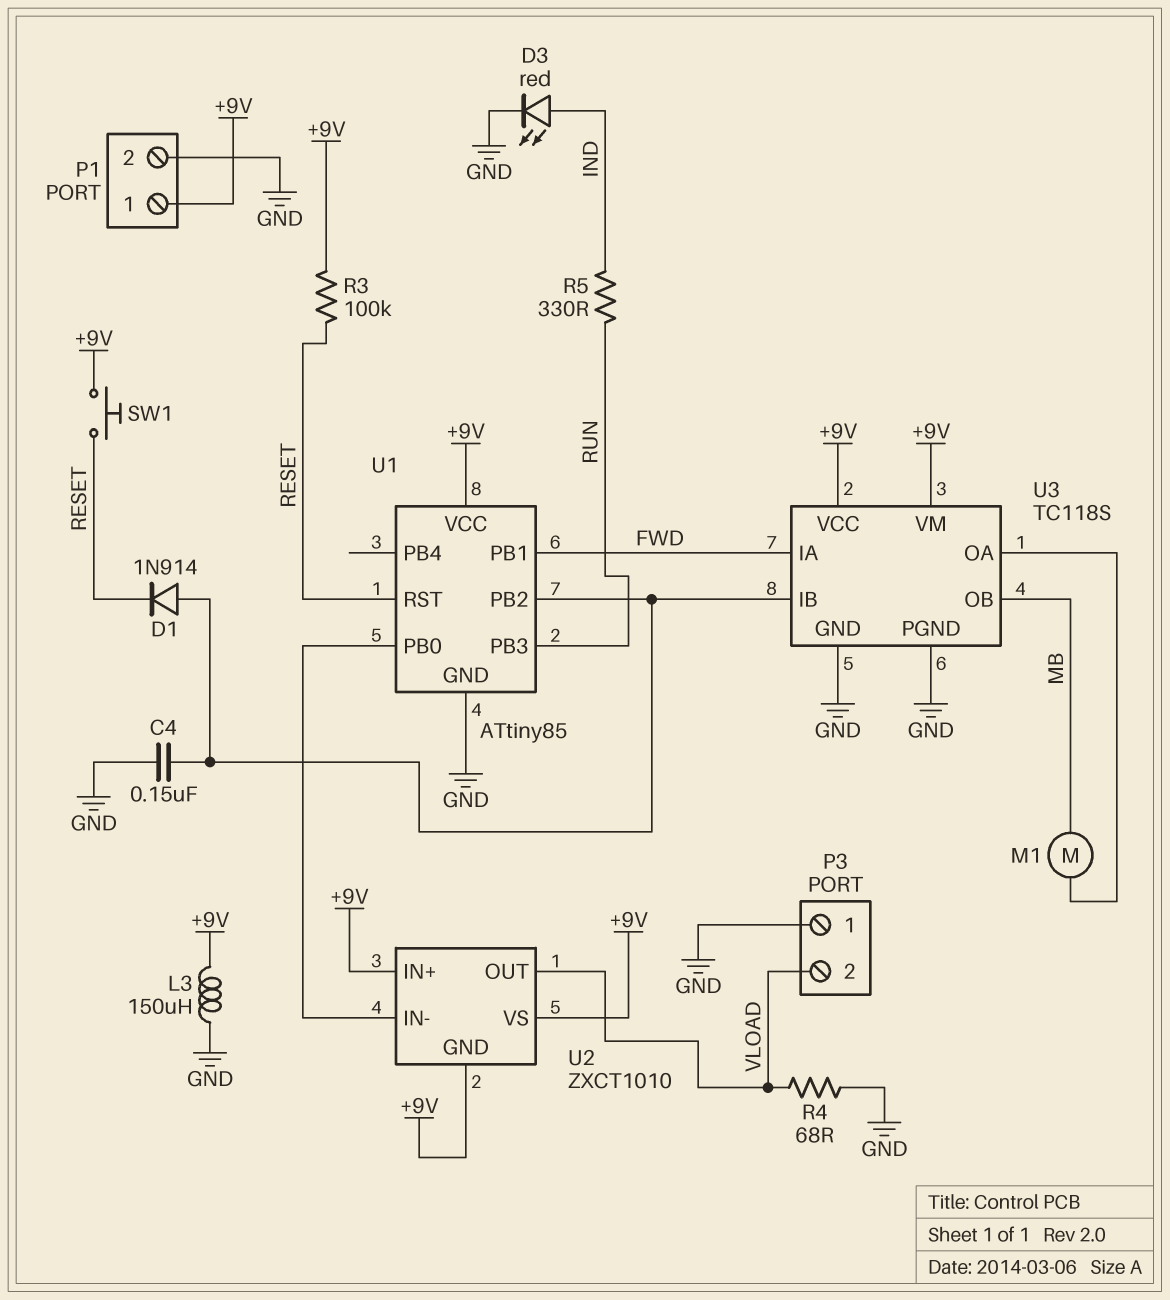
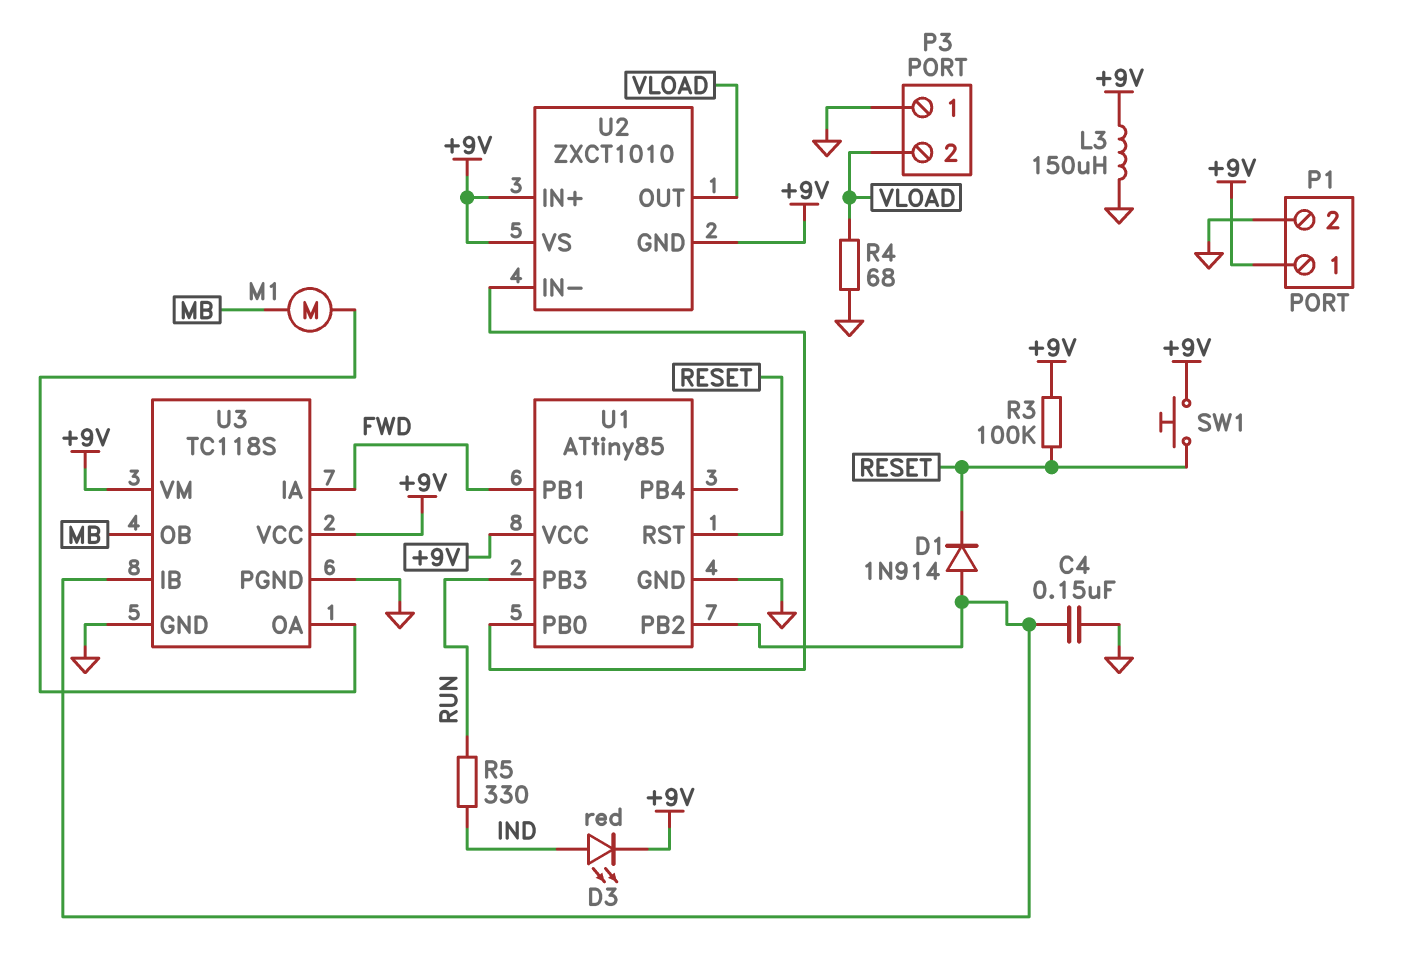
D3: LED red (A IND, K GND) -> LED red (A IND, K +9V)

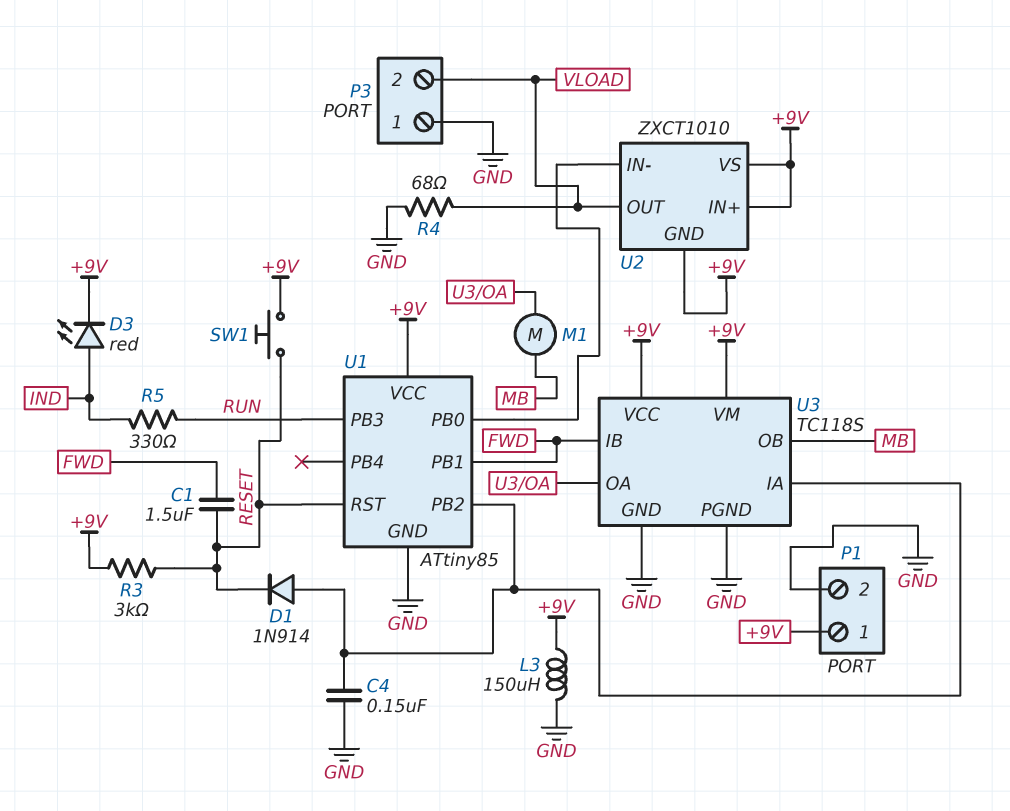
C1: none -> 1.5uF (FWD, RESET)
R3: 100k (+9V, RESET) -> 3k (+9V, RESET)
U3 pin IA: FWD -> U1/PB2
U3 pin IB: U1/PB2 -> FWD

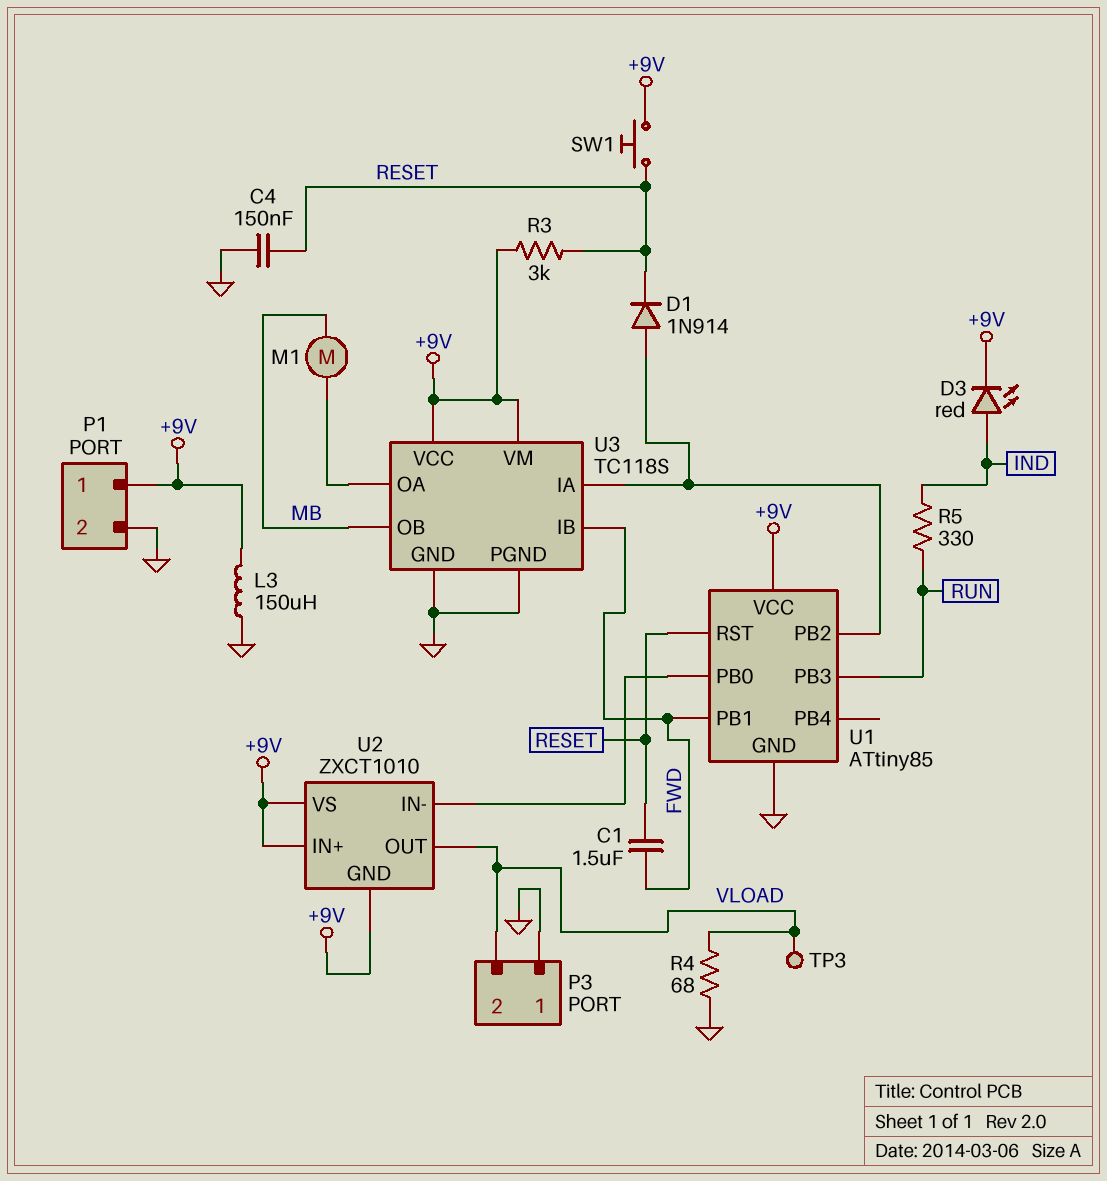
C4: 150nF (GND, U1/PB2) -> 150nF (GND, RESET)
TP3: none -> test point (VLOAD)

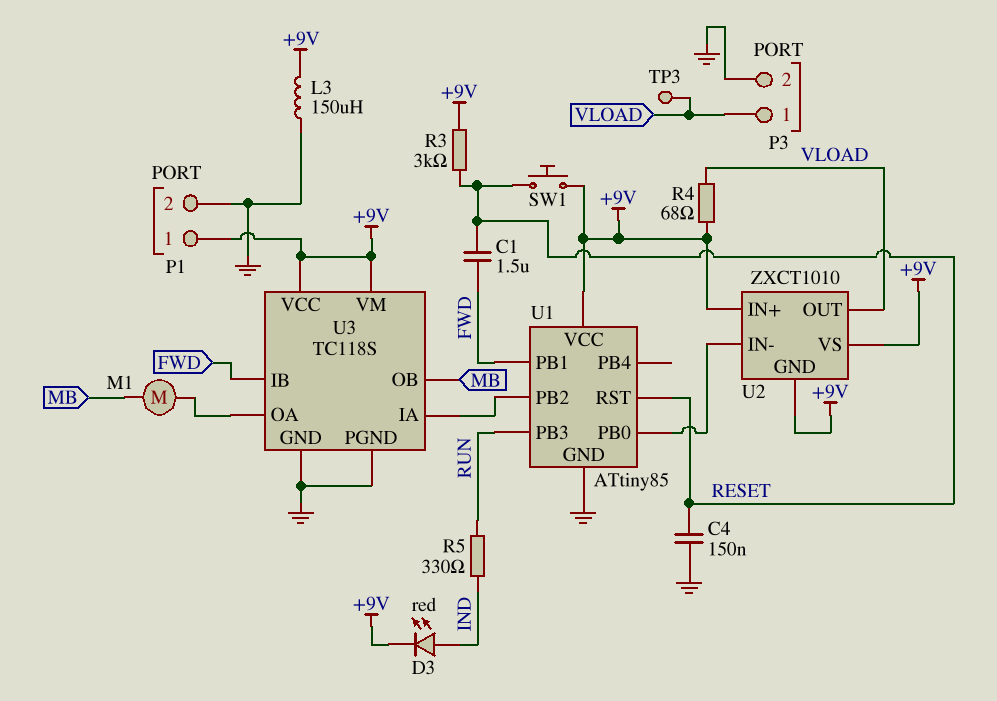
D1: diode 1N914 (A U1/PB2, K RESET) -> none
P3 pin 1: GND -> VLOAD
P3 pin 2: VLOAD -> GND
R4: 68 (GND, VLOAD) -> 68 (+9V, VLOAD)

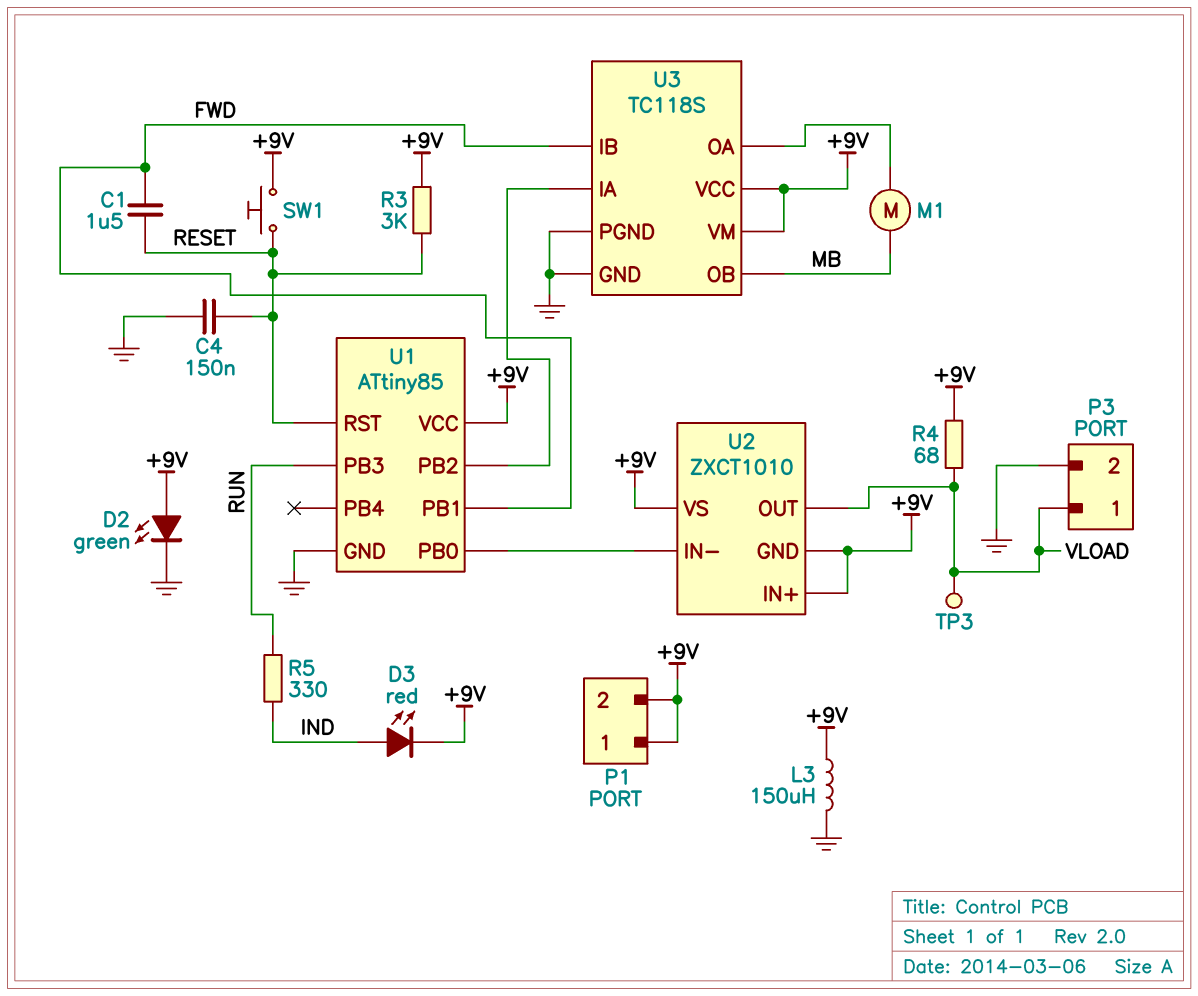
D2: none -> LED green (A +9V, K GND)
P1 pin 2: GND -> +9V

